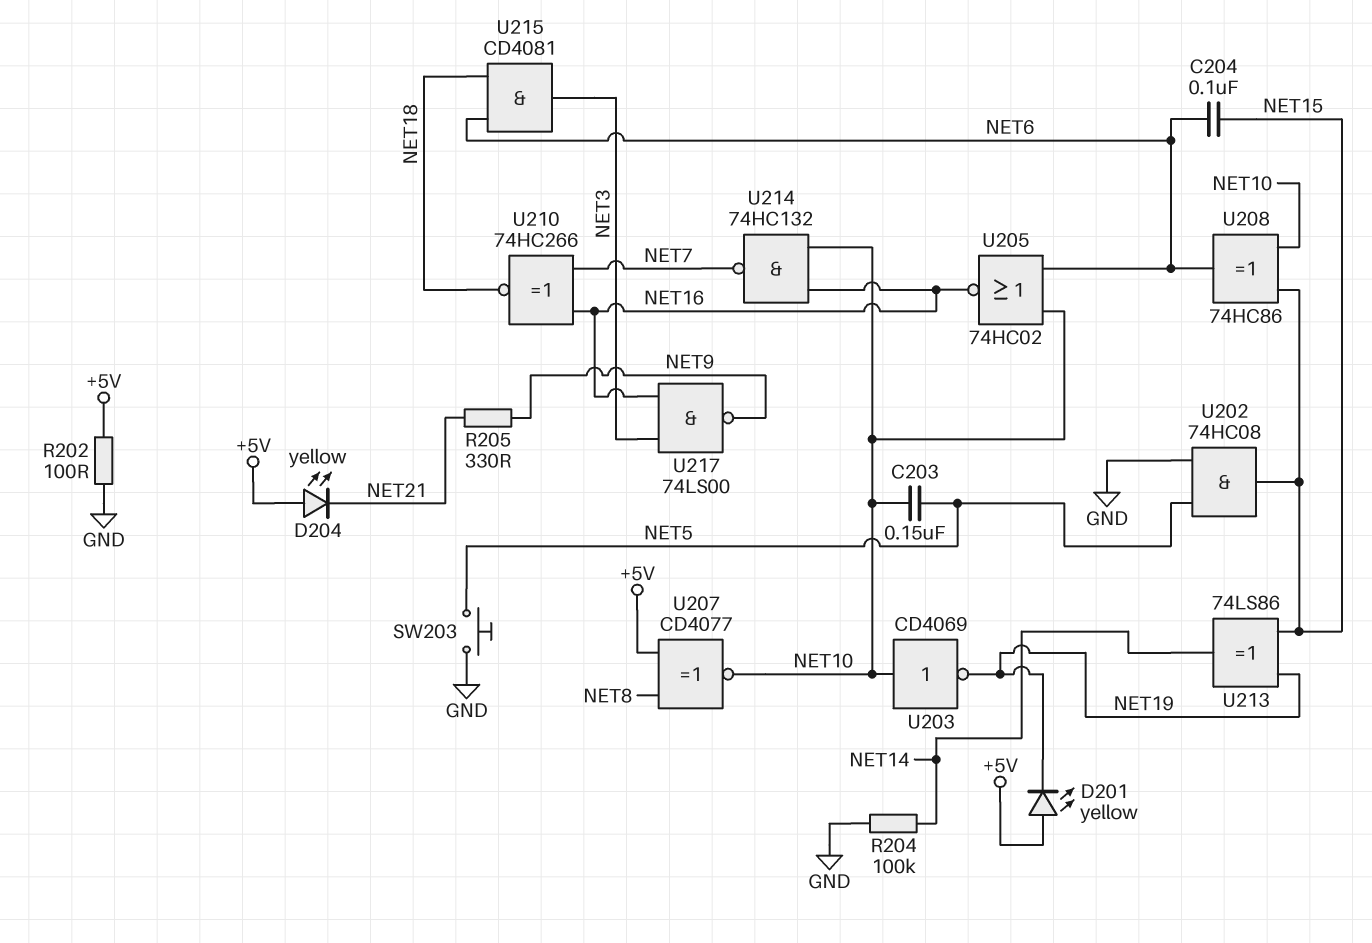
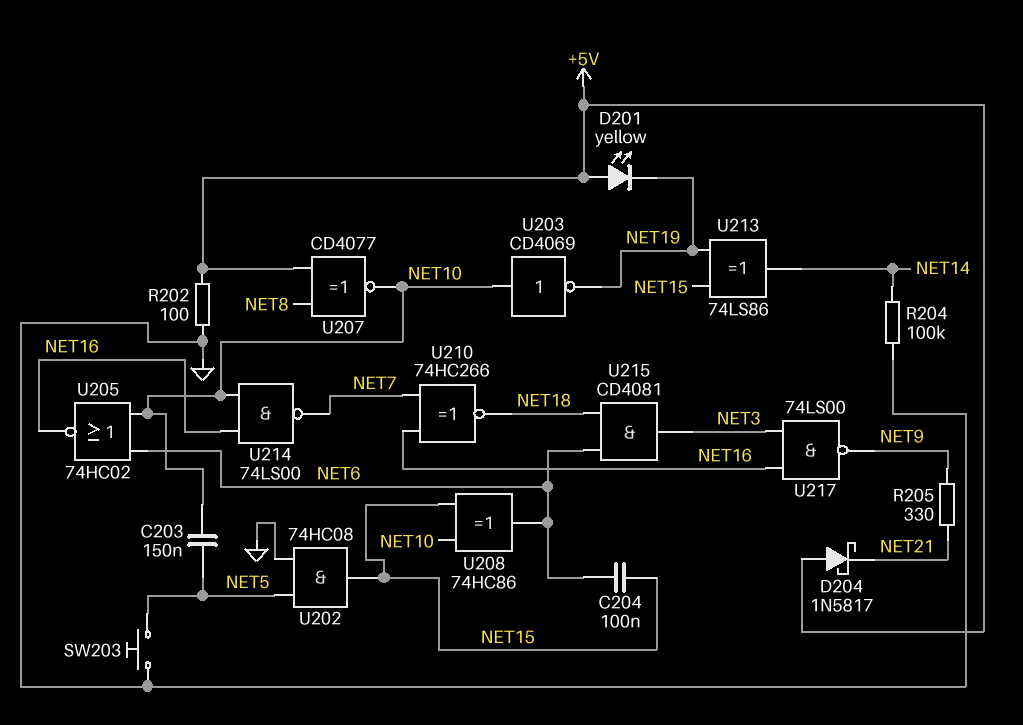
D204: LED yellow (A +5V, K NET21) -> schottky 1N5817 (A +5V, K NET21)
U214: NAND 74HC132 (in NET10, in NET16, out NET7) -> NAND 74LS00 (in NET10, in NET16, out NET7)

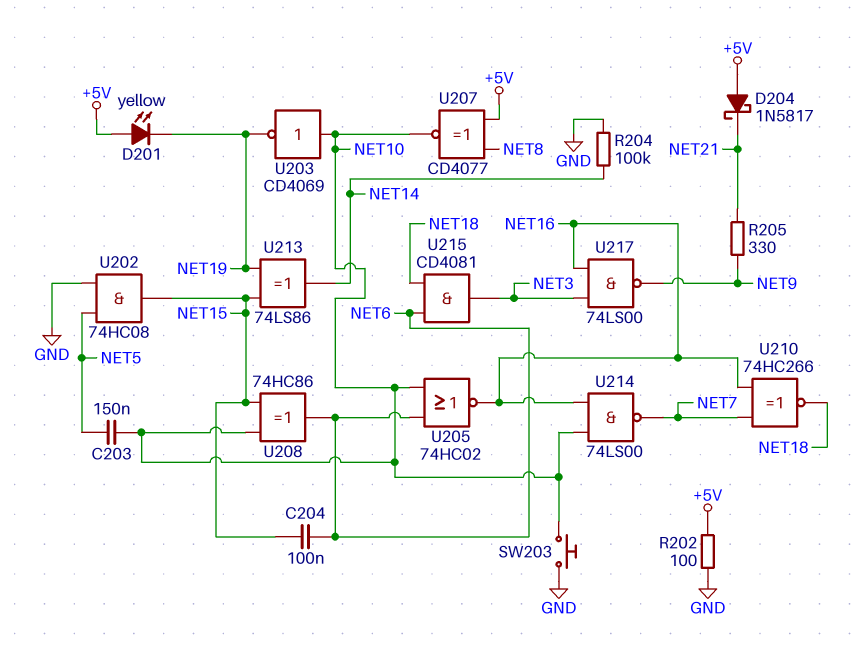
SW203: button (GND, NET5) -> button (GND, NET10)

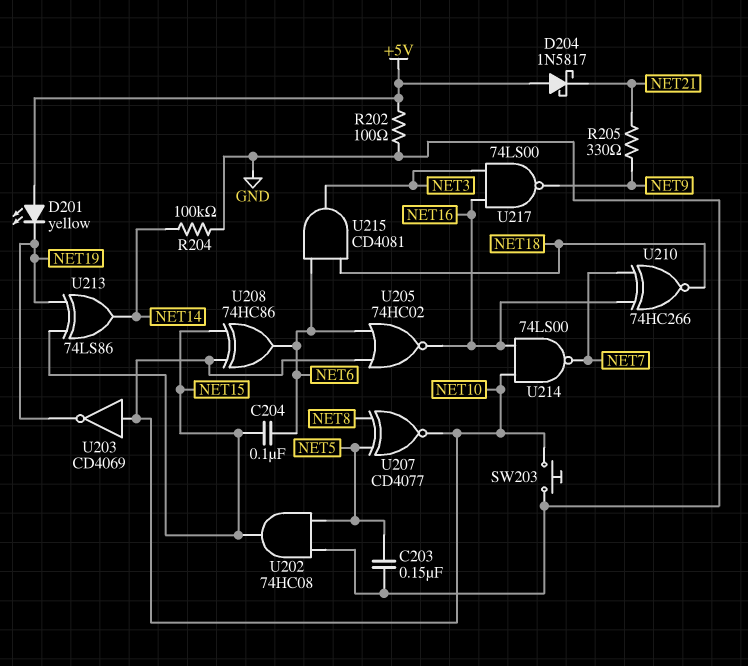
C203: 150nF (NET5, NET10) -> 150nF (GND, NET5)
U207: XNOR CD4077 (in +5V, in NET8, out NET10) -> XNOR CD4077 (in NET5, in NET8, out NET10)

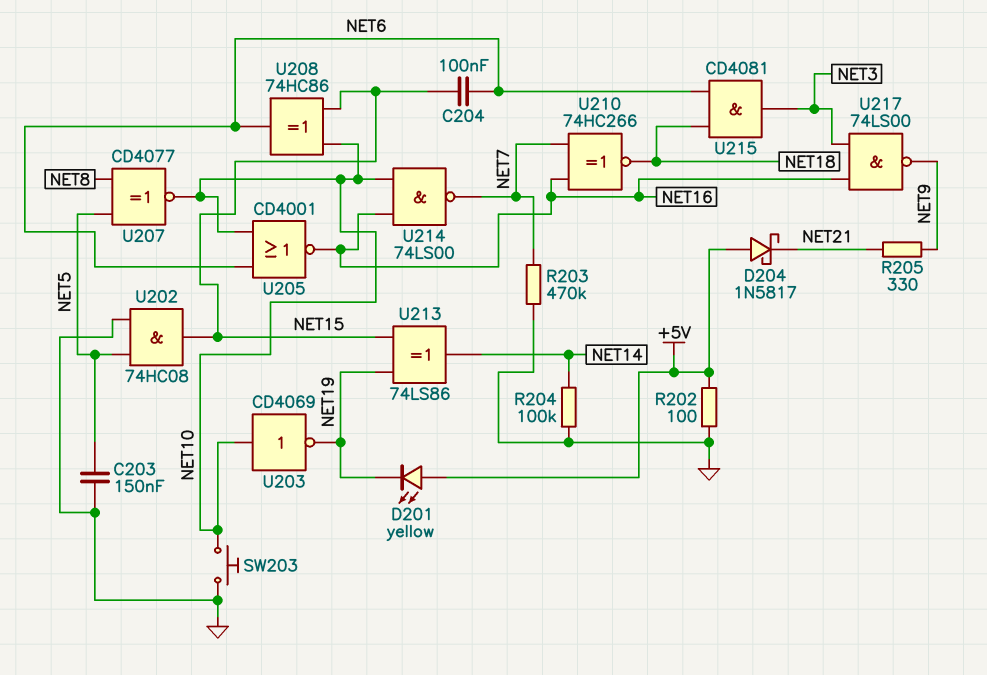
R203: none -> 470k (GND, NET7)
U205: NOR 74HC02 (in NET6, in NET10, out NET16) -> NOR CD4001 (in NET6, in NET10, out NET16)

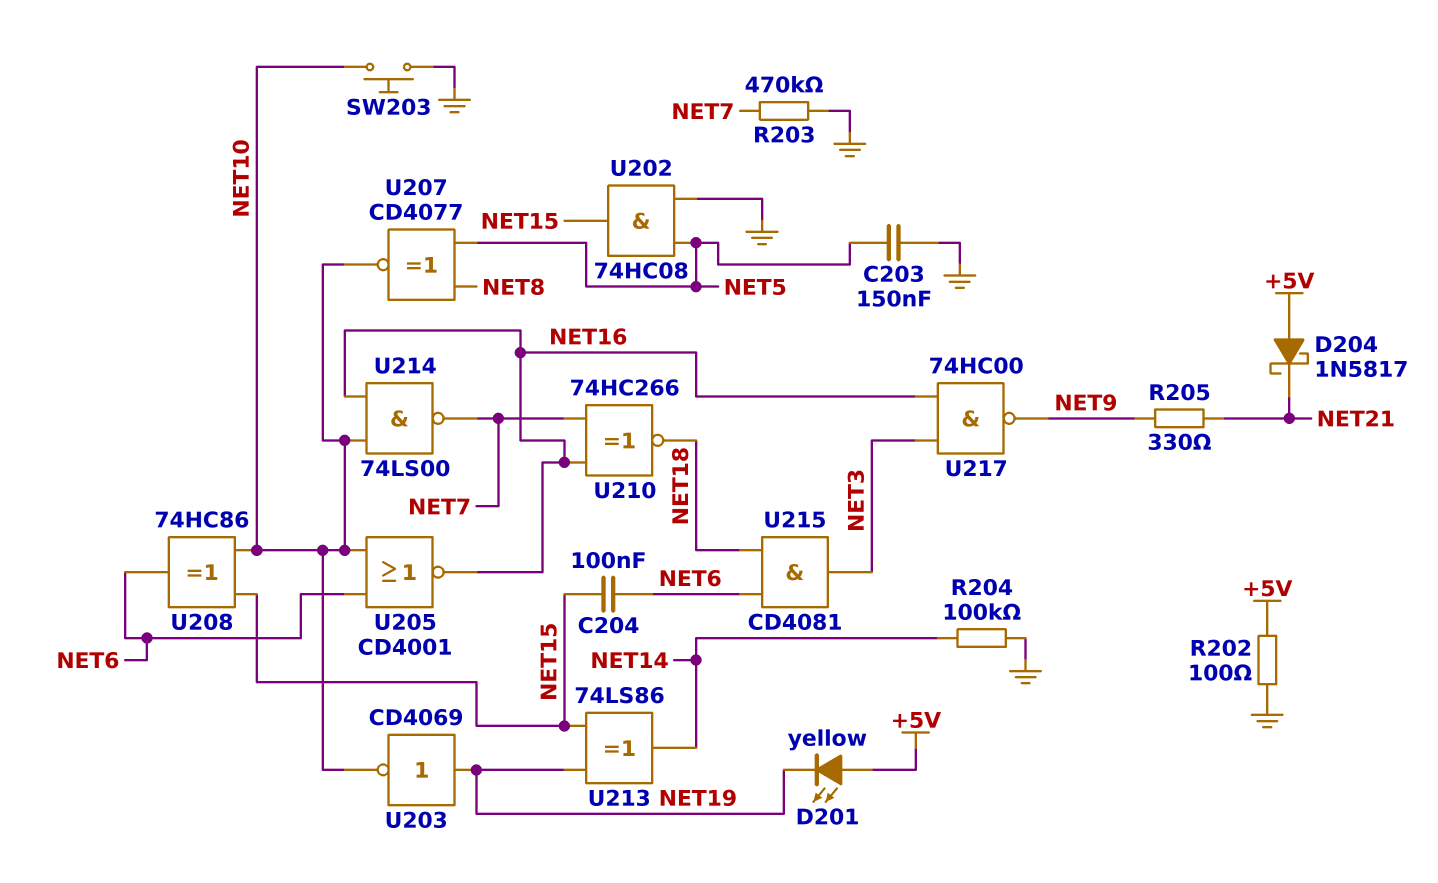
U203: NOT CD4069 (in NET10, out NET19) -> NOT CD4069 (in NET19, out NET10)
U217: NAND 74LS00 (in NET3, in NET16, out NET9) -> NAND 74HC00 (in NET3, in NET16, out NET9)

